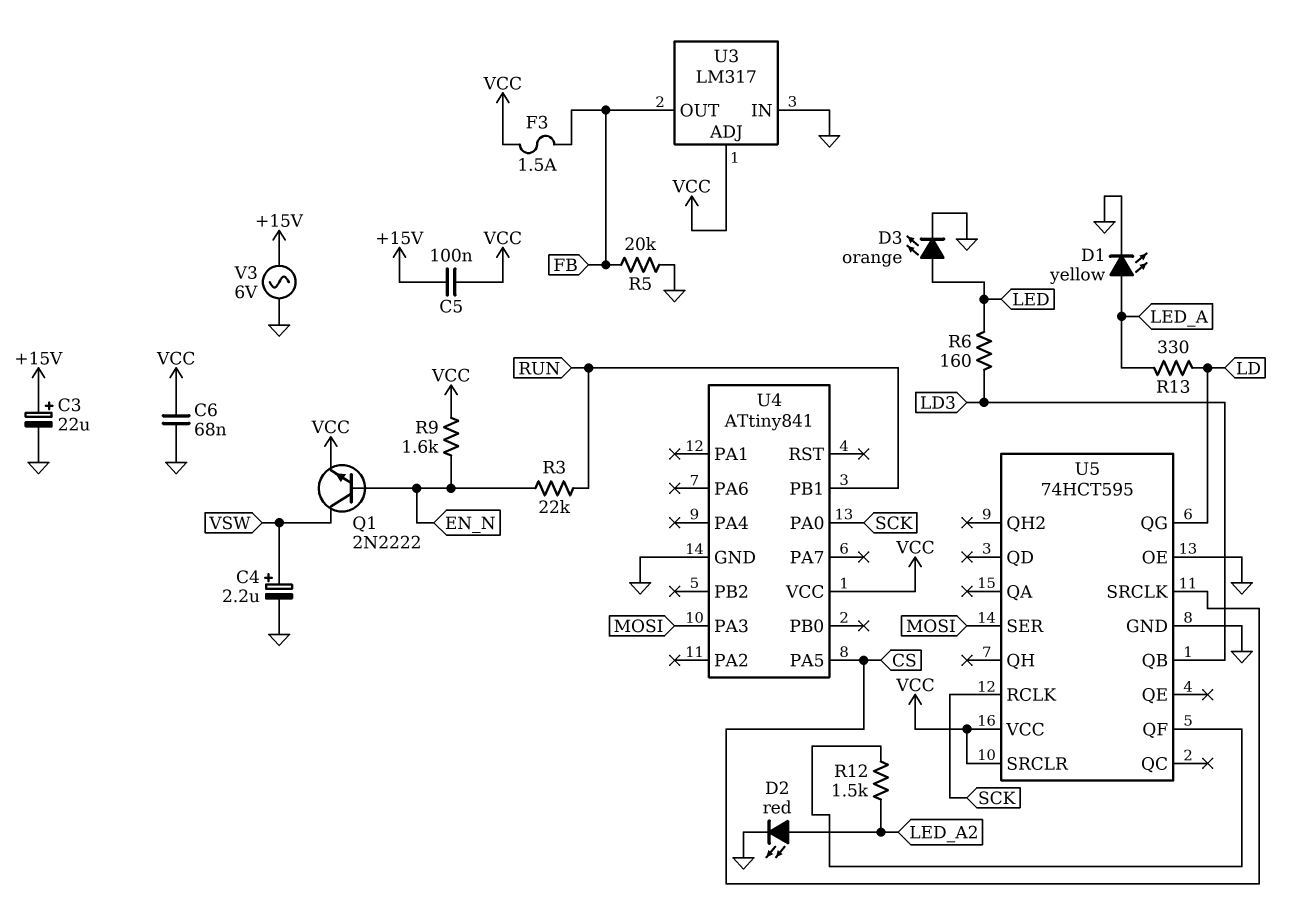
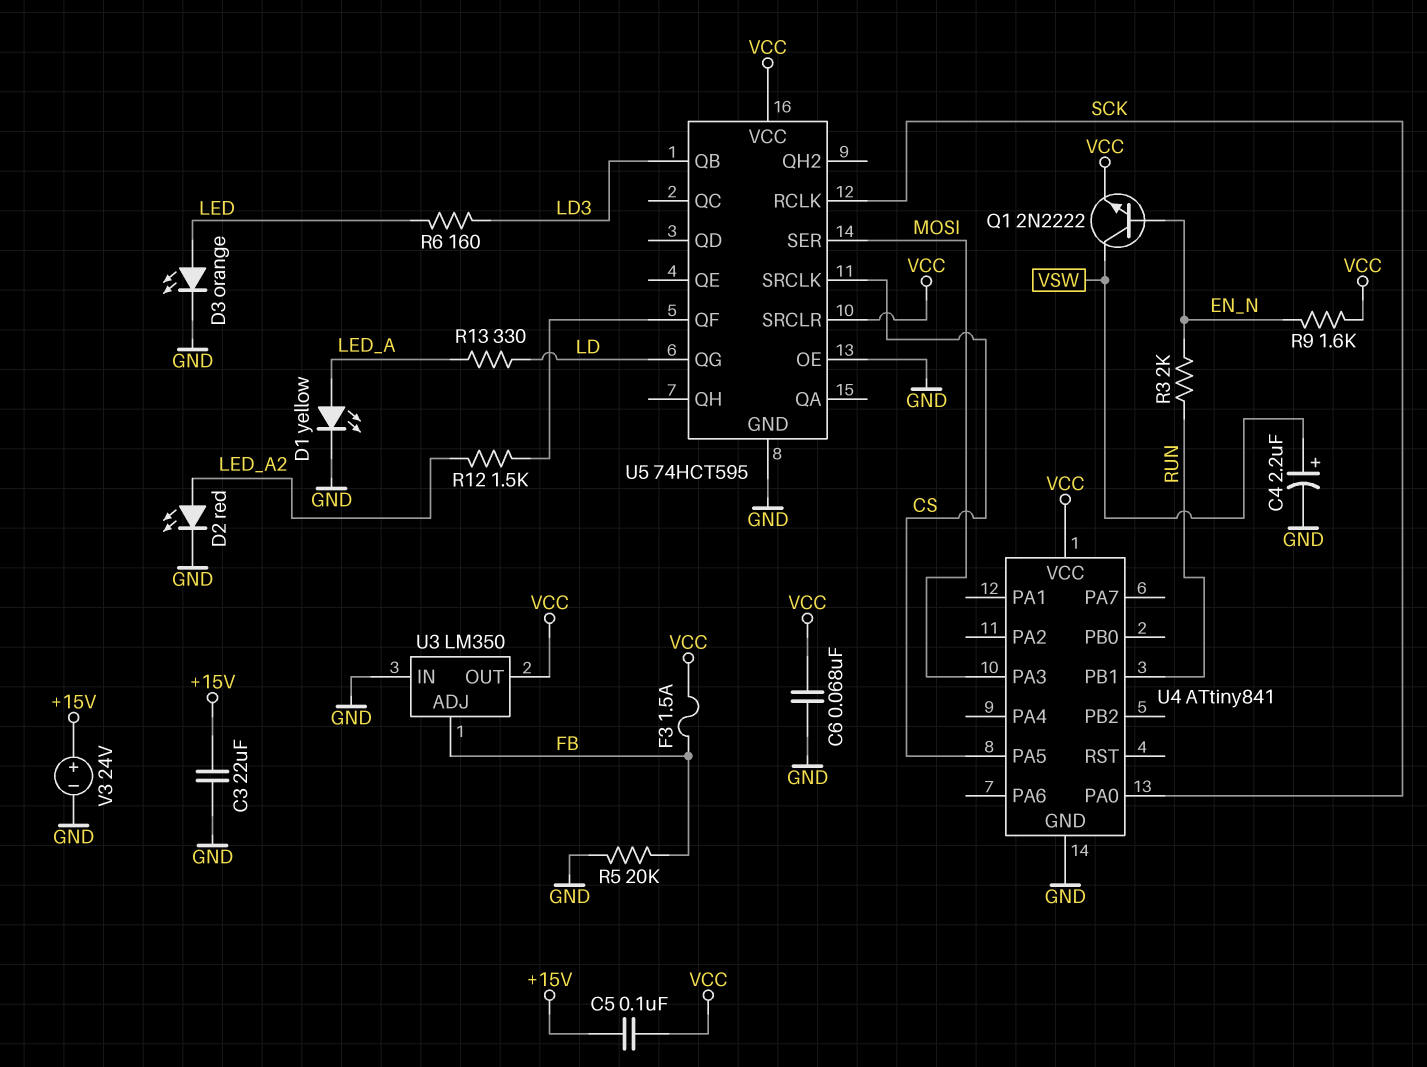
C3: 22uF (plus +15V, minus GND) -> 22uF (+15V, GND)
R3: 22k (EN_N, RUN) -> 2k (EN_N, RUN)
U3: LM317 -> LM350
U3 pin ADJ: VCC -> FB
U3 pin OUT: FB -> VCC
V3: AC 6V (+15V, GND) -> 24V (plus +15V, minus GND)

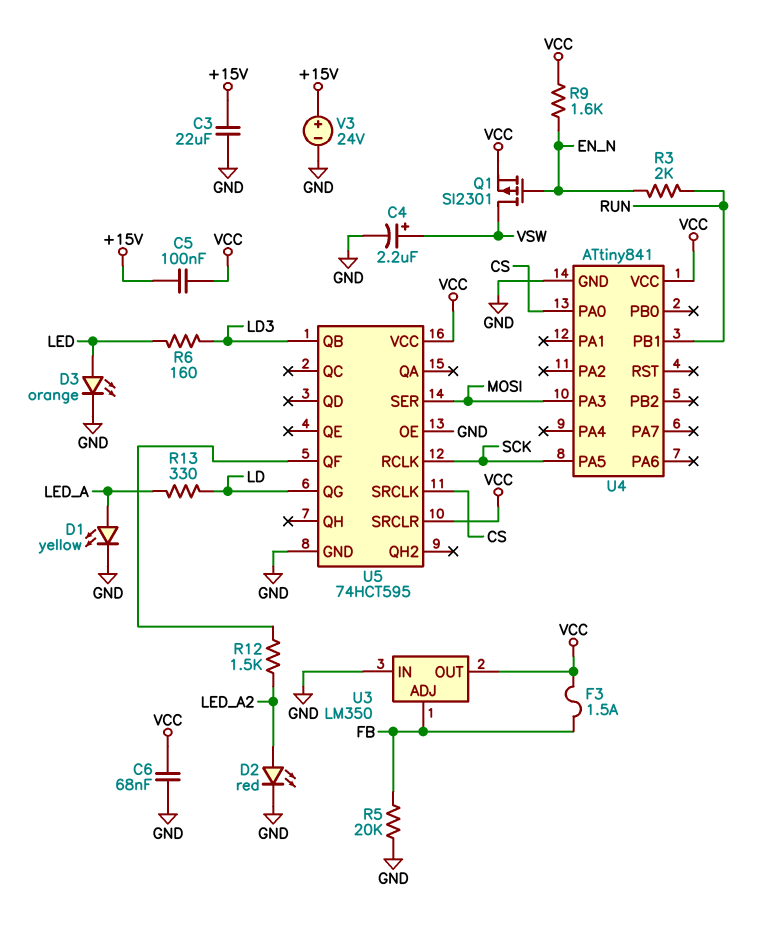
Q1: NPN 2N2222 (B EN_N, C VSW, E VCC) -> PMOS SI2301 (G EN_N, D VSW, S VCC)
U4 pin PA0: SCK -> CS
U4 pin PA5: CS -> SCK

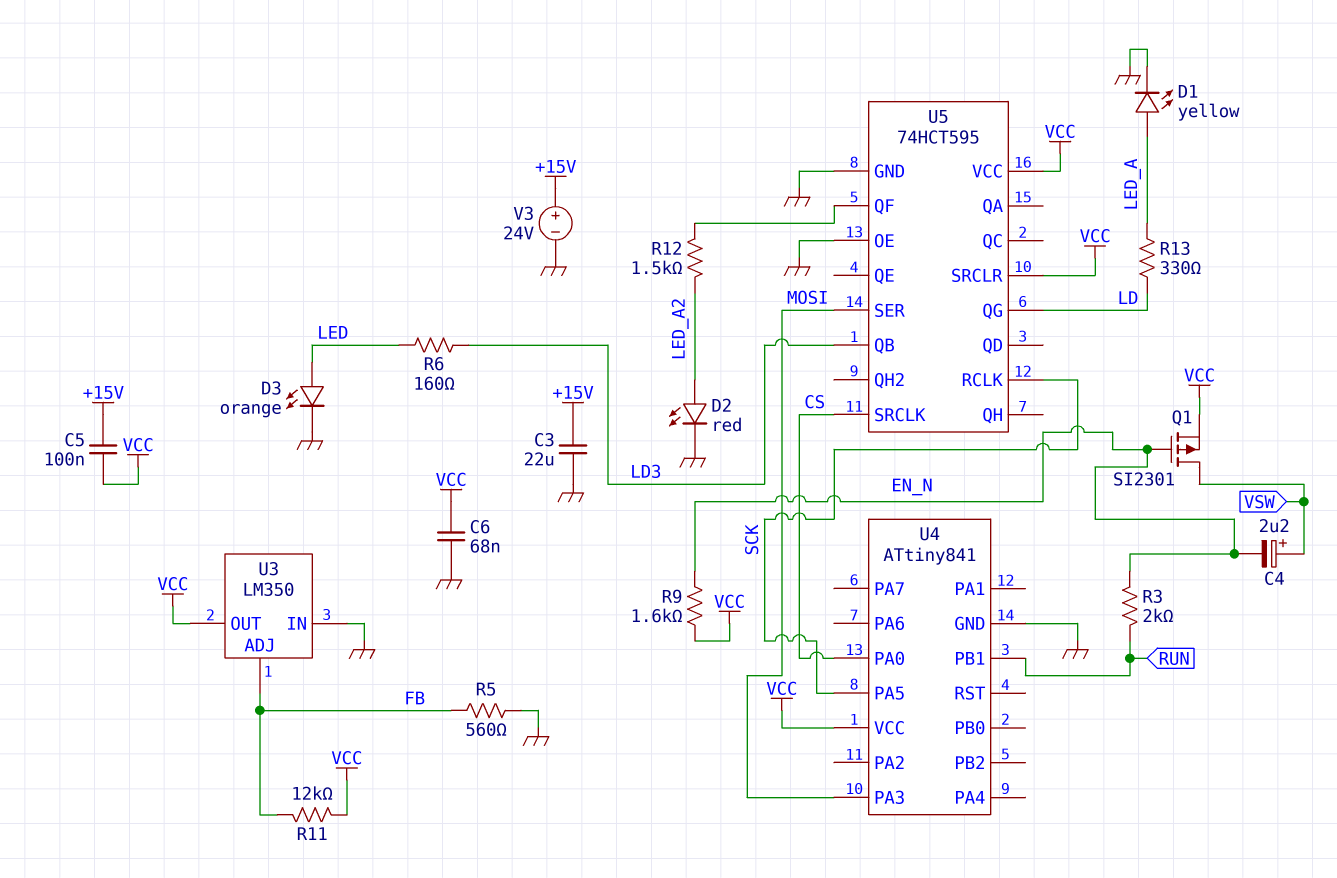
C4: 2.2uF (plus VSW, minus GND) -> 2.2uF (plus VSW, minus EN_N)
F3: 1.5A (FB, VCC) -> none
R5: 20k (FB, GND) -> 560 (FB, GND)
R11: none -> 12k (FB, VCC)

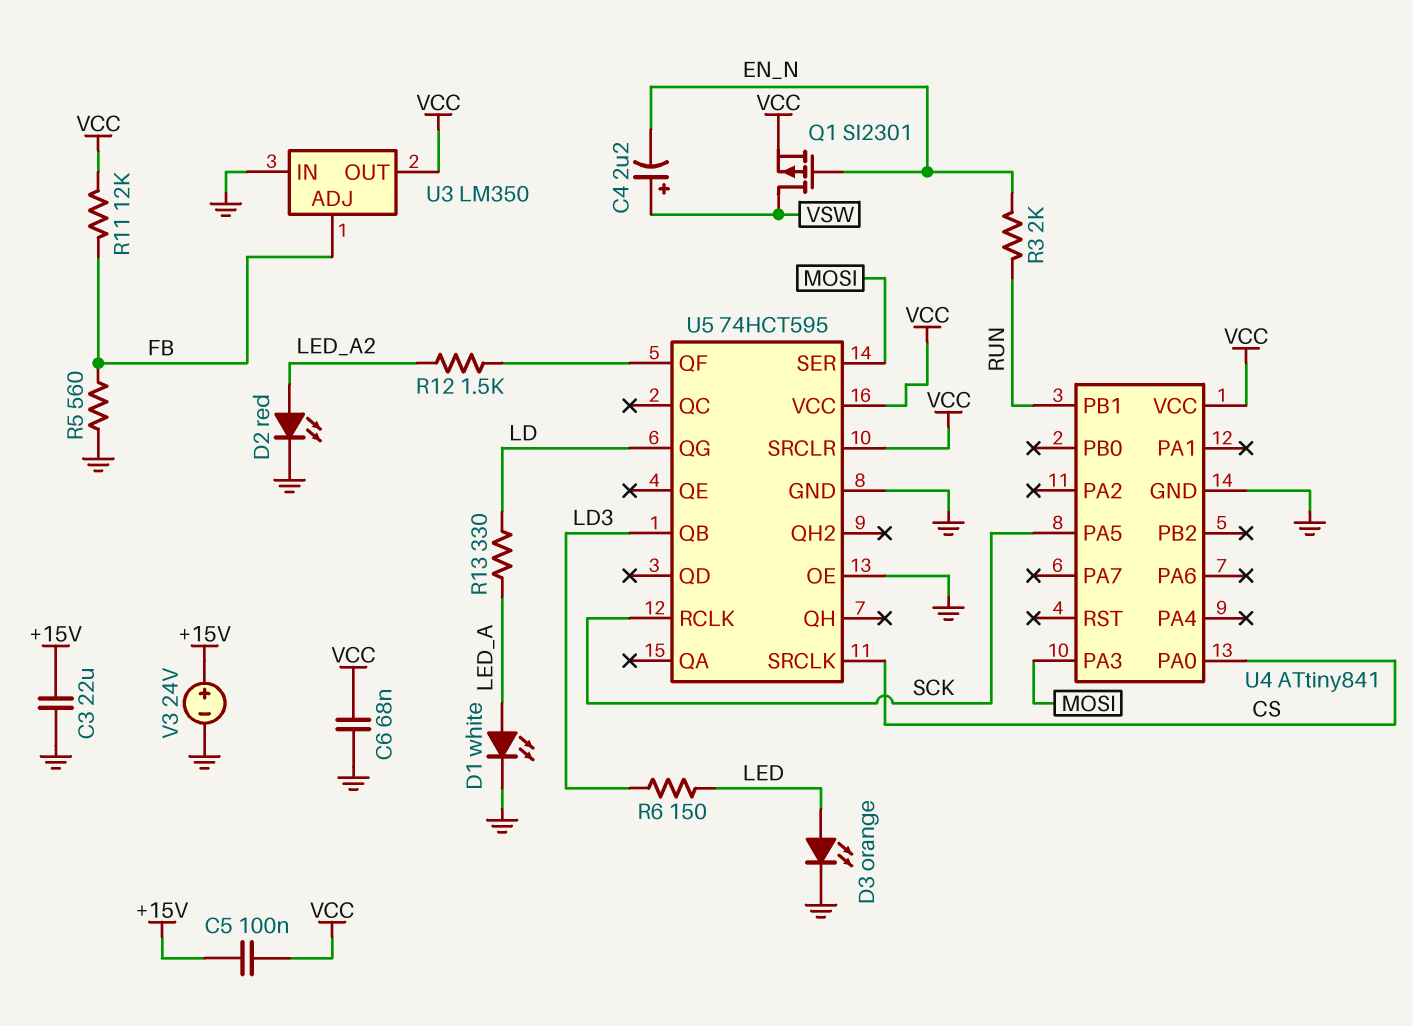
D1: LED yellow (A LED_A, K GND) -> LED white (A LED_A, K GND)
R6: 160 (LD3, LED) -> 150 (LD3, LED)
R9: 1.6k (EN_N, VCC) -> none

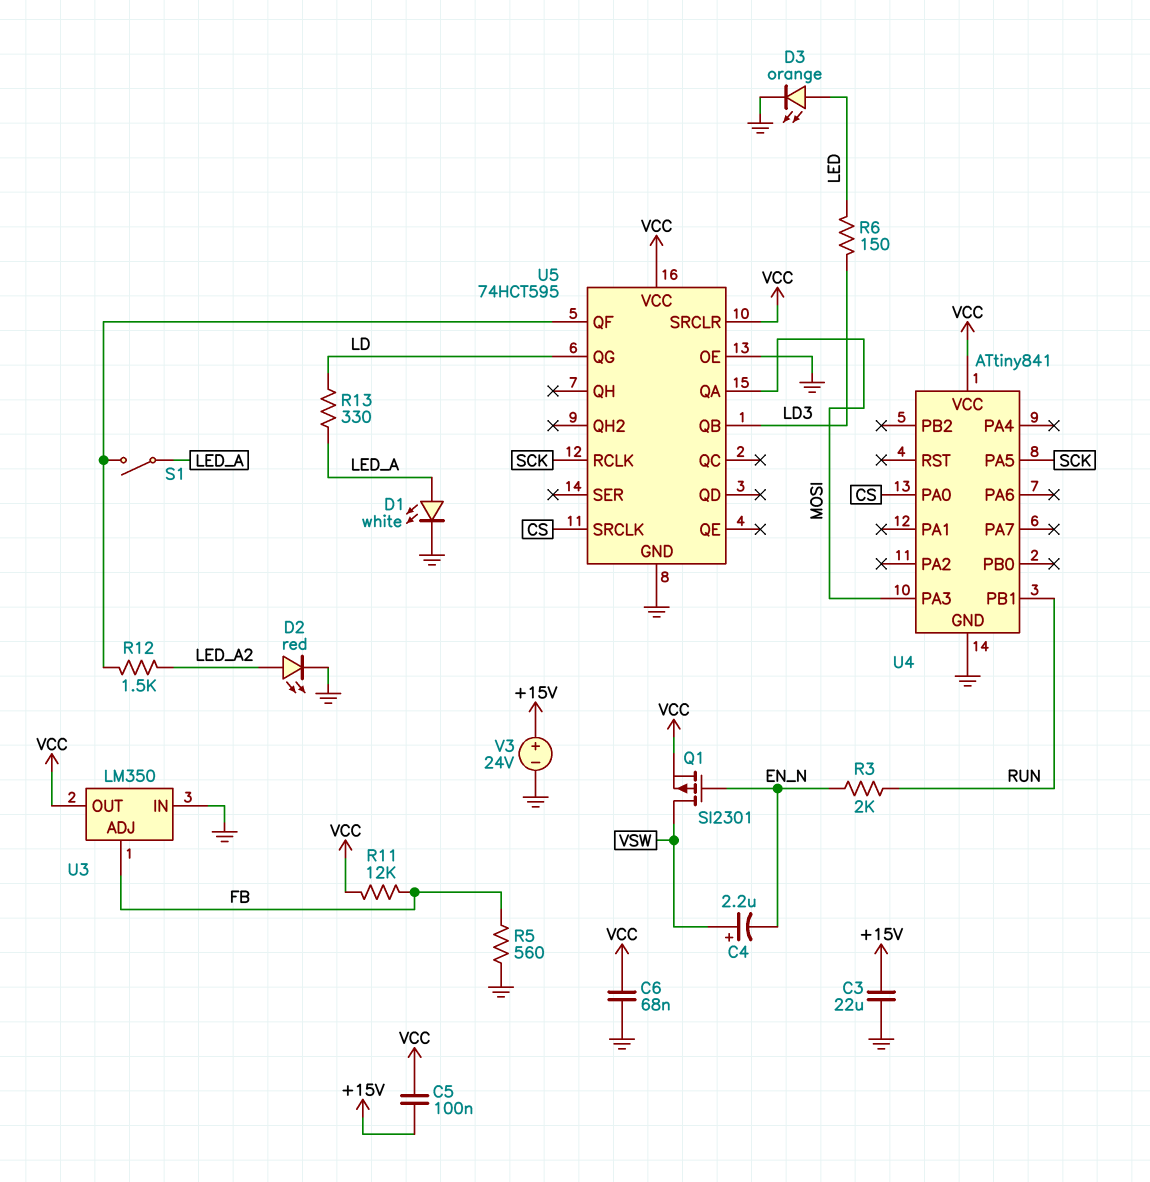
S1: none -> switch (LED_A, U5/QF)
U5 pin QA: none -> MOSI
U5 pin SER: MOSI -> none

